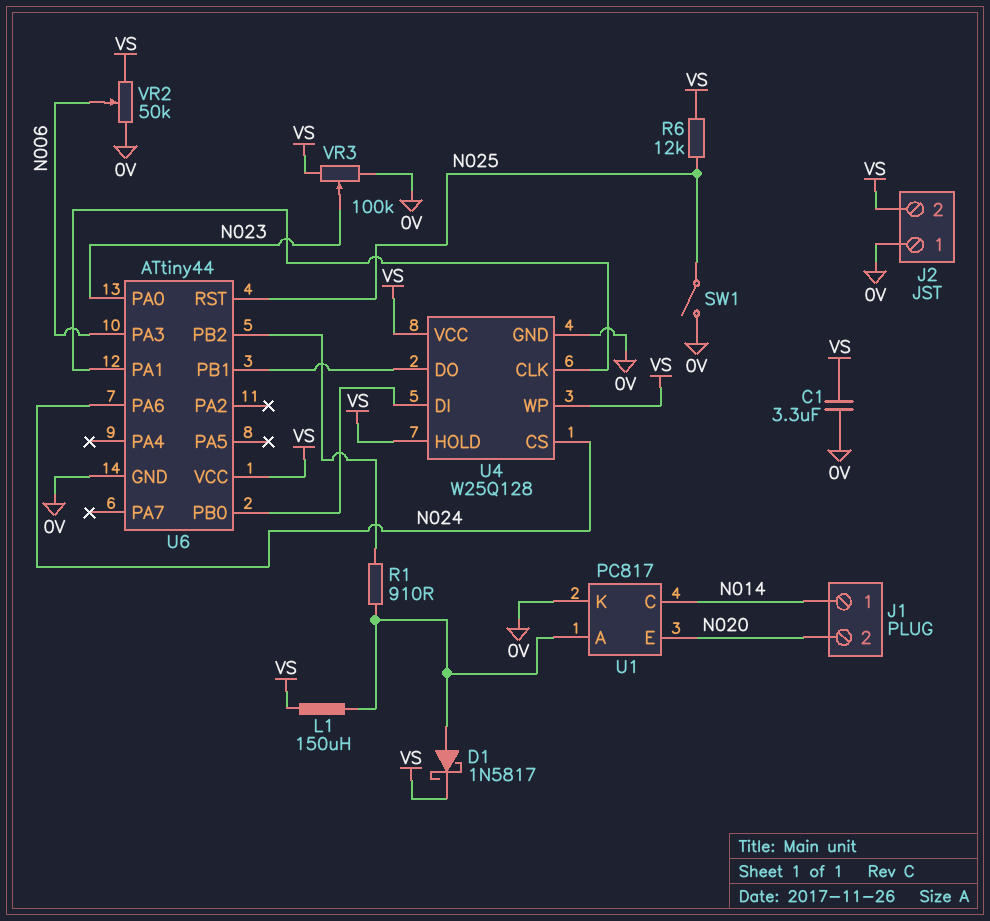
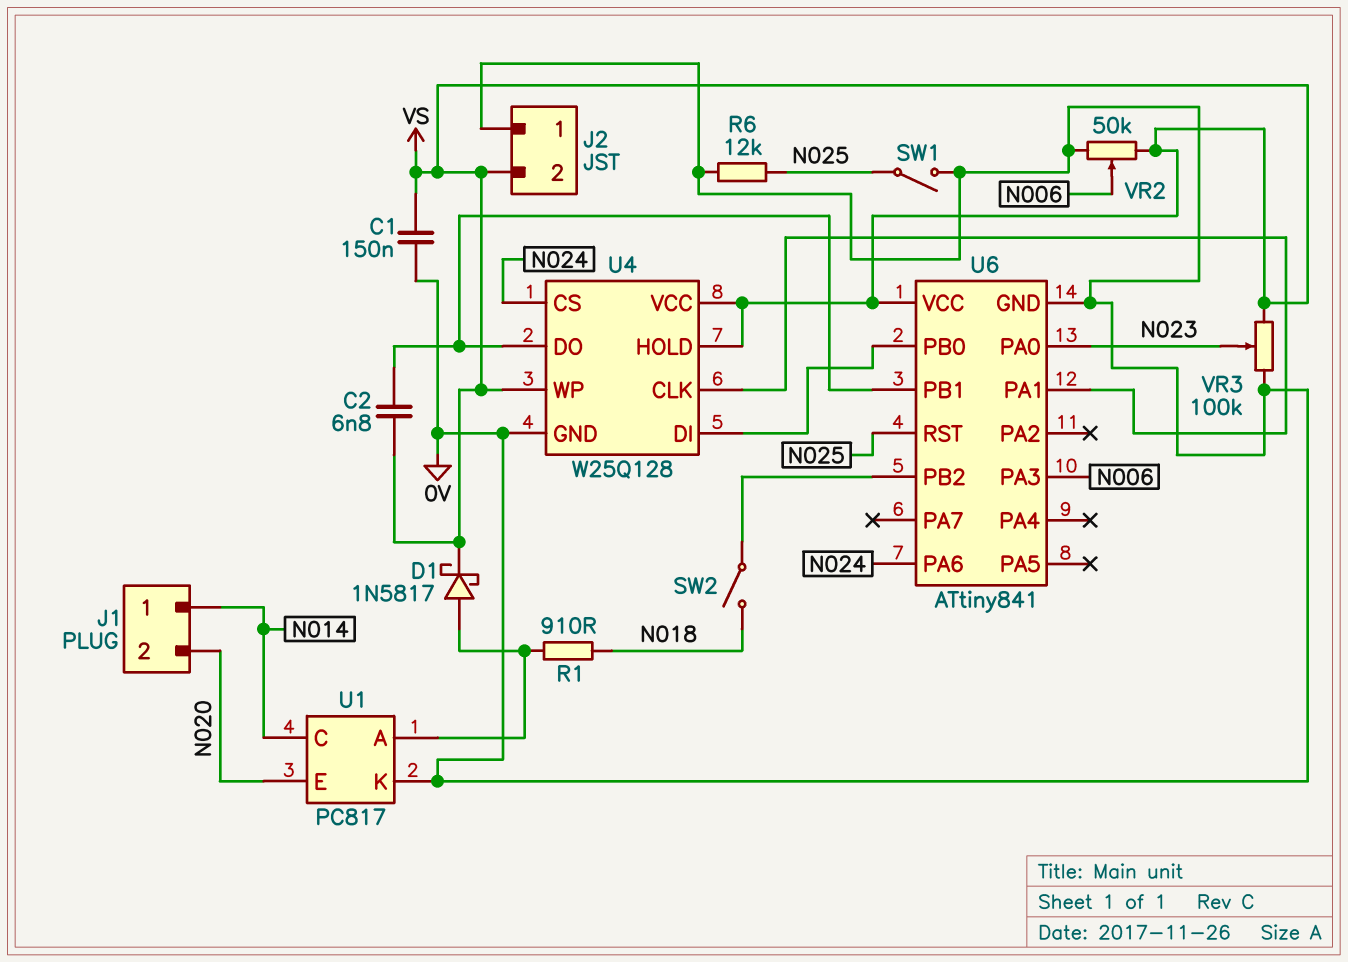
C1: 3.3uF (0V, VS) -> 150nF (0V, VS)
C2: none -> 6.8nF (U4/DO, VS)
L1: 150uH (U1/A, VS) -> none
R1: 910 (U1/A, U6/PB2) -> 910 (N018, U1/A)
R6: 12k (N025, VS) -> 12k (0V, N025)
SW2: none -> switch (N018, U6/PB2)
U6: ATtiny44 -> ATtiny841

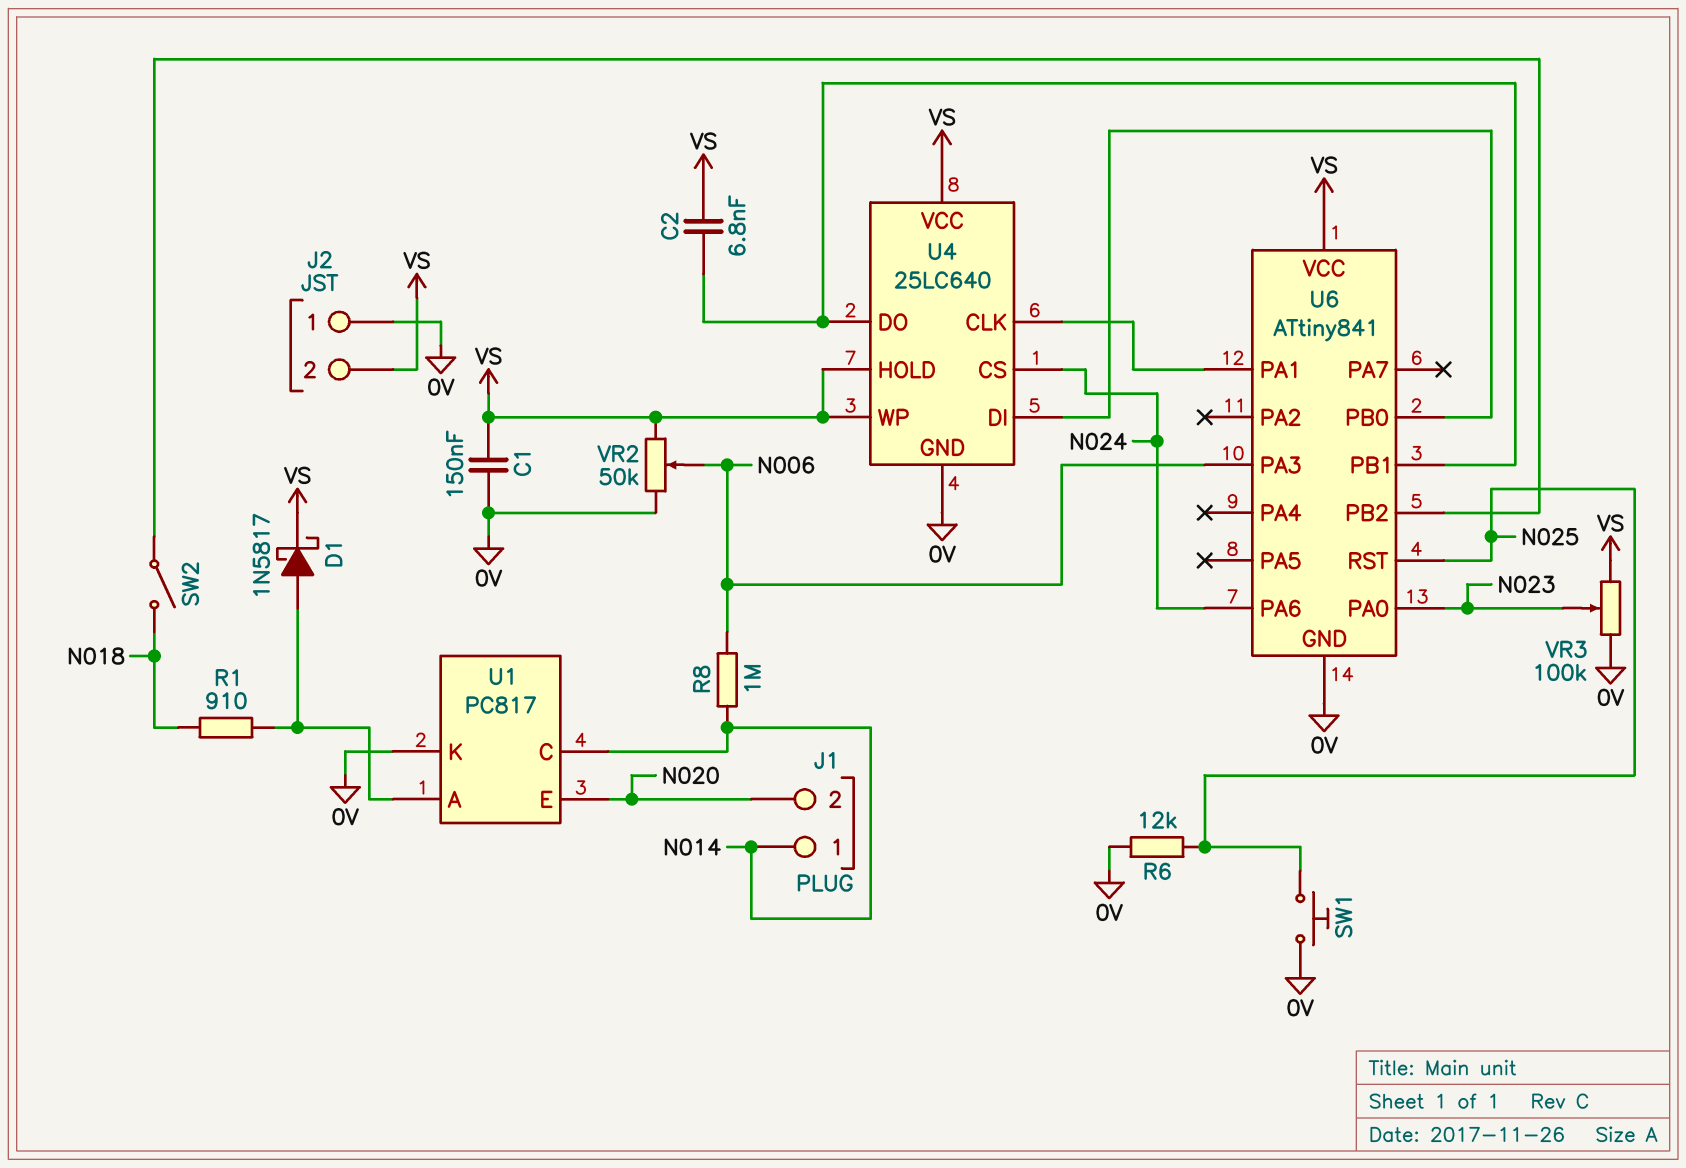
R8: none -> 1M (N006, N014)
SW1: switch (0V, N025) -> button (0V, N025)
U4: W25Q128 -> 25LC640

